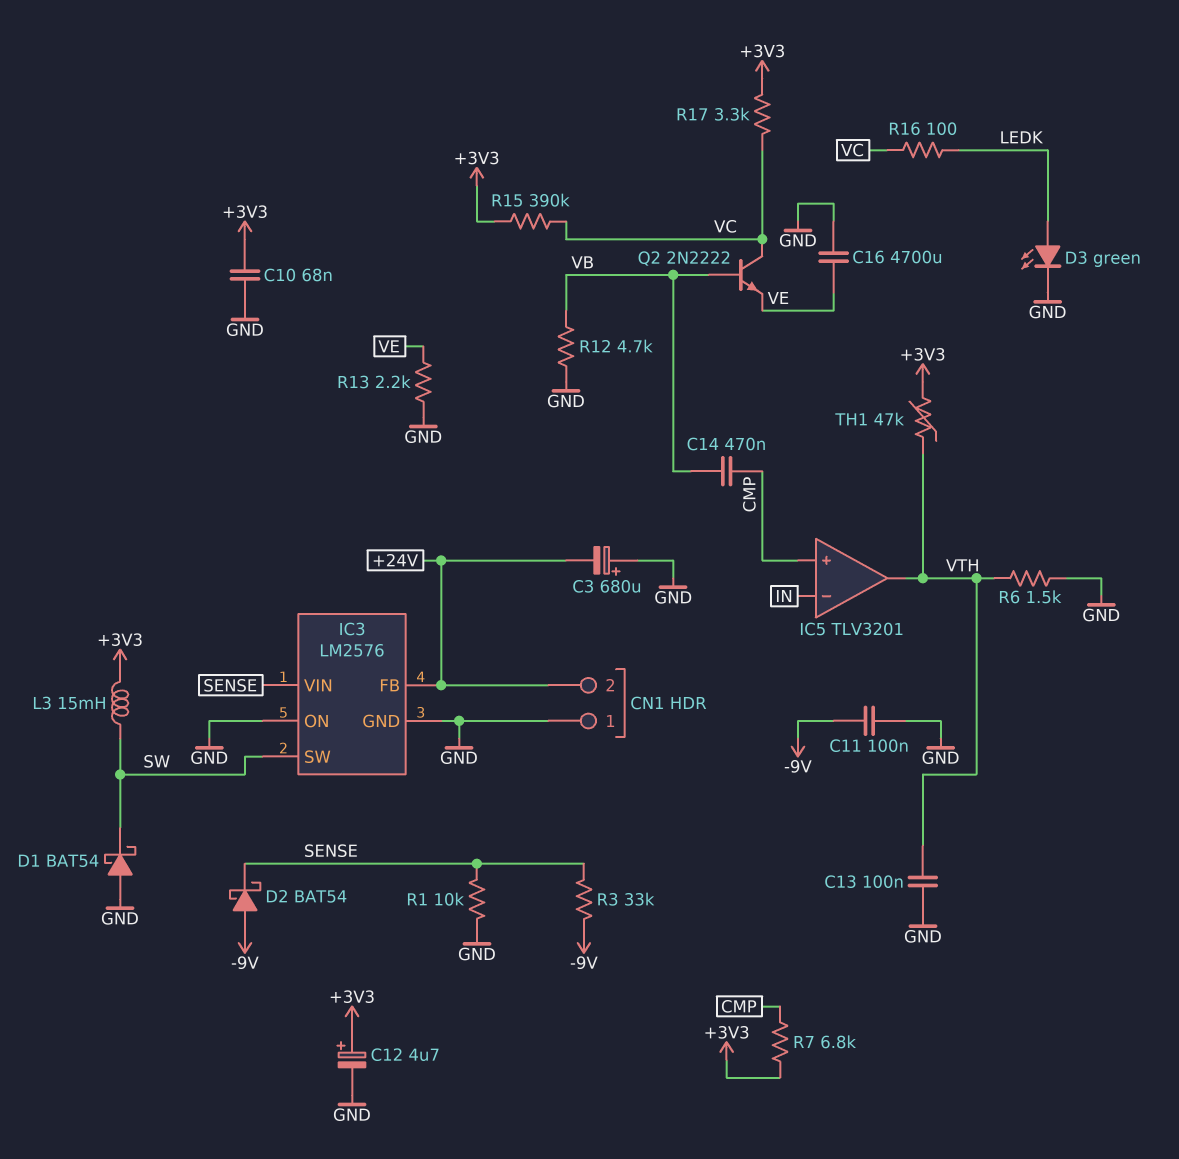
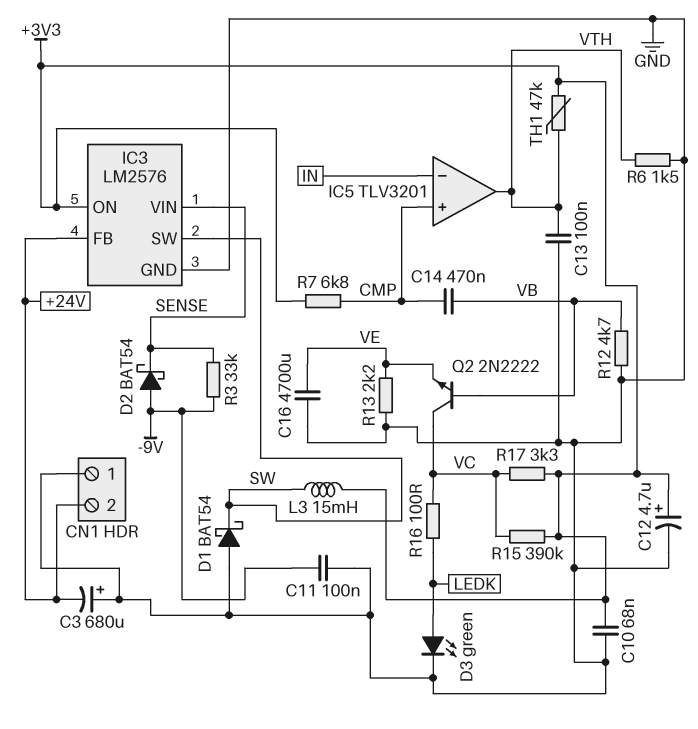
IC3 pin ON: GND -> +3V3
R1: 10k (GND, SENSE) -> none

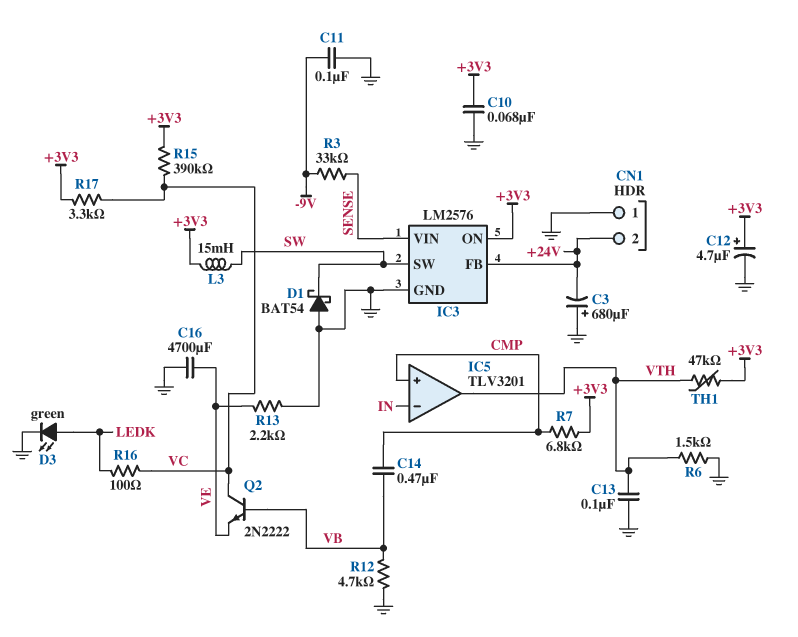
D2: schottky BAT54 (A -9V, K SENSE) -> none

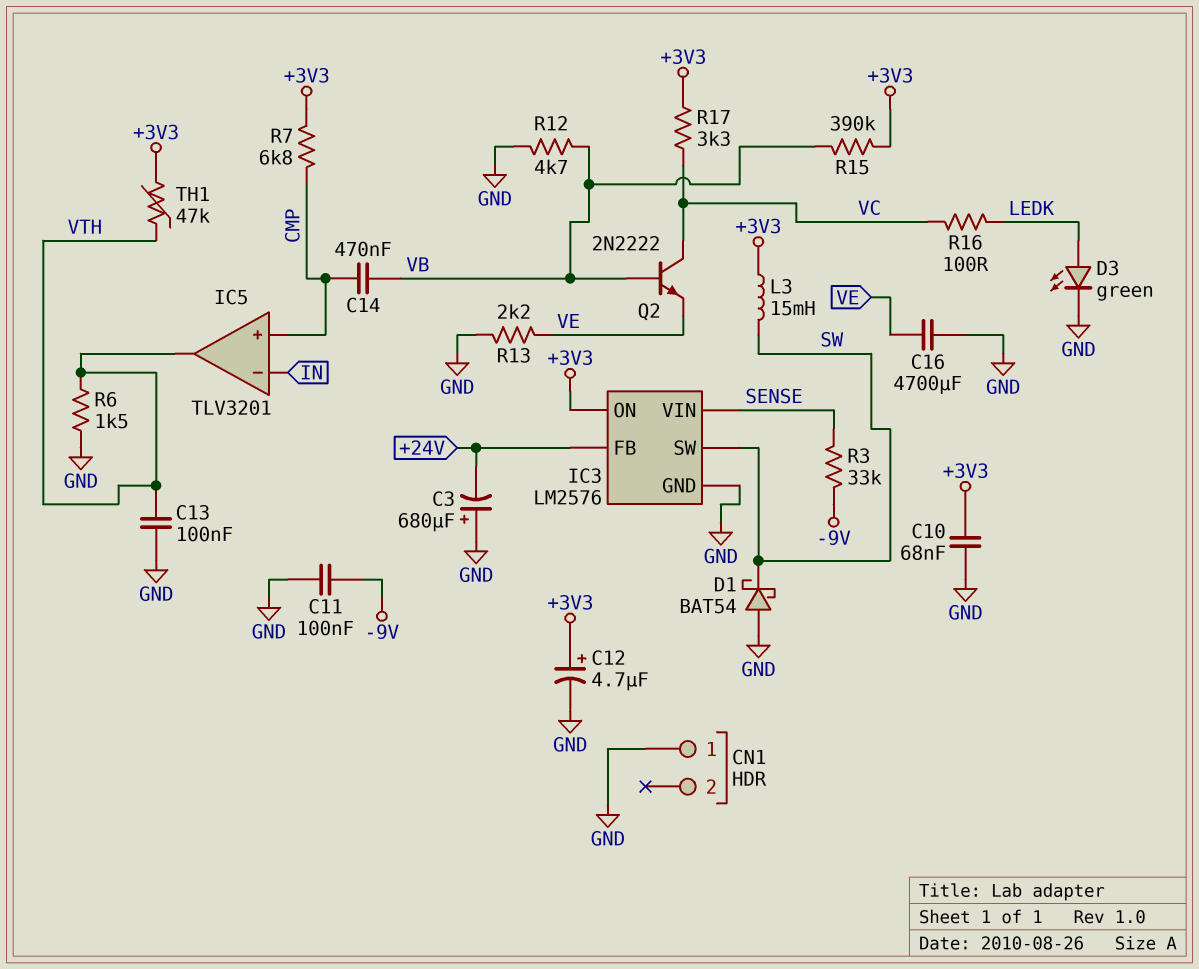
CN1 pin 2: +24V -> none
R15: 390k (+3V3, VC) -> 390k (+3V3, VB)

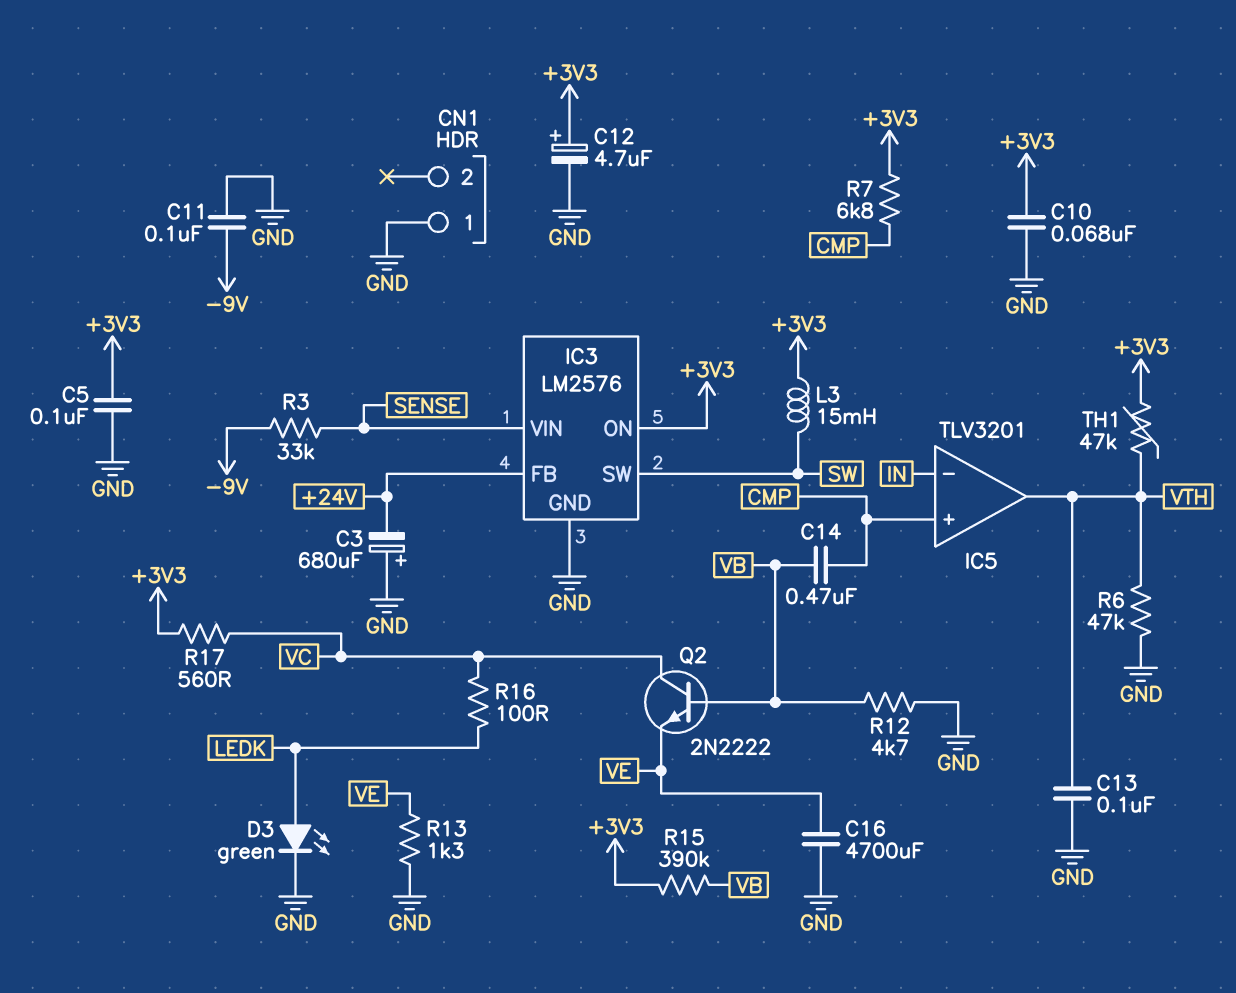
C5: none -> 100nF (+3V3, GND)
D1: schottky BAT54 (A GND, K SW) -> none
R6: 1.5k (GND, VTH) -> 47k (GND, VTH)
R13: 2.2k (GND, VE) -> 1.3k (GND, VE)
R17: 3.3k (+3V3, VC) -> 560 (+3V3, VC)

